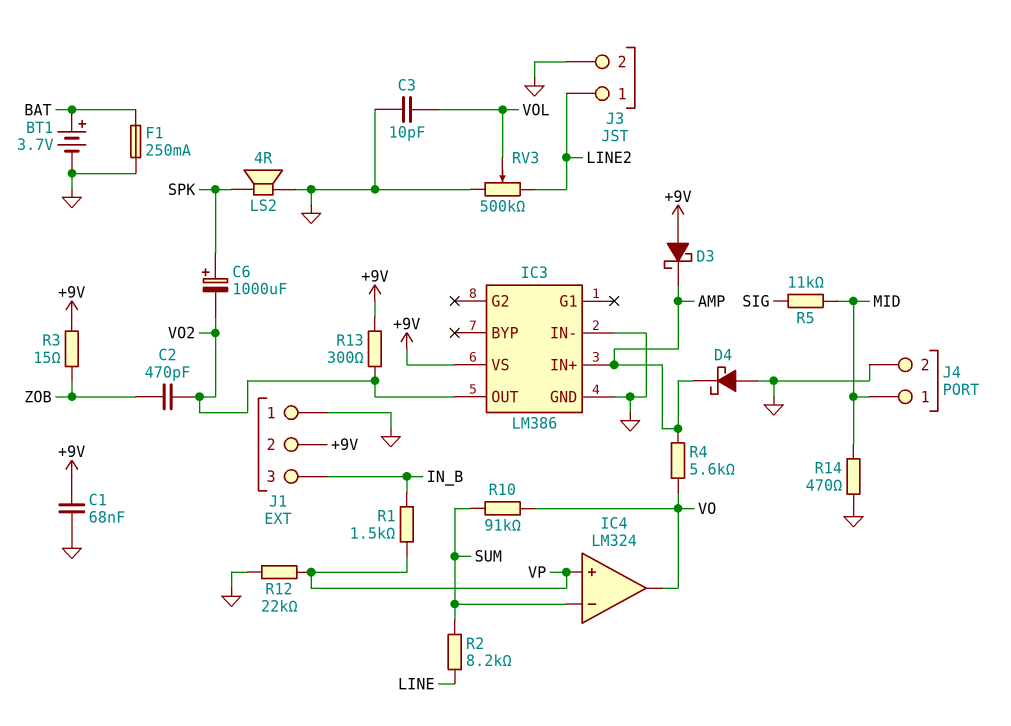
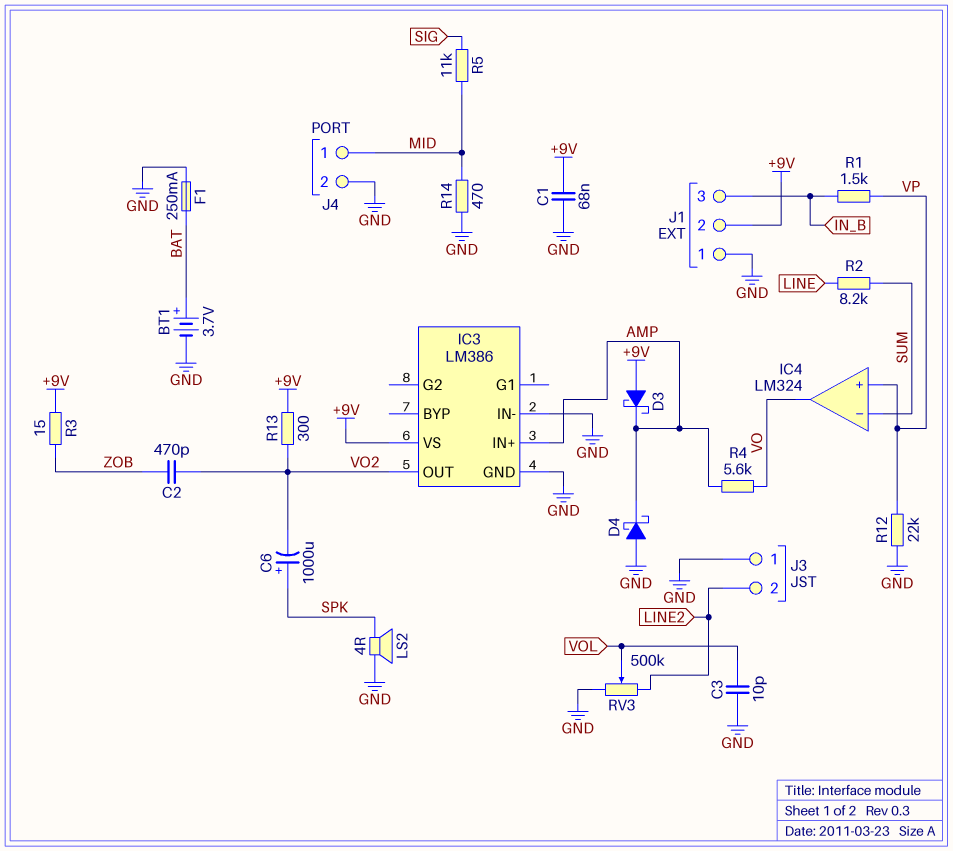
J3 pin 1: LINE2 -> GND
J3 pin 2: GND -> LINE2
R10: 91k (SUM, VO) -> none

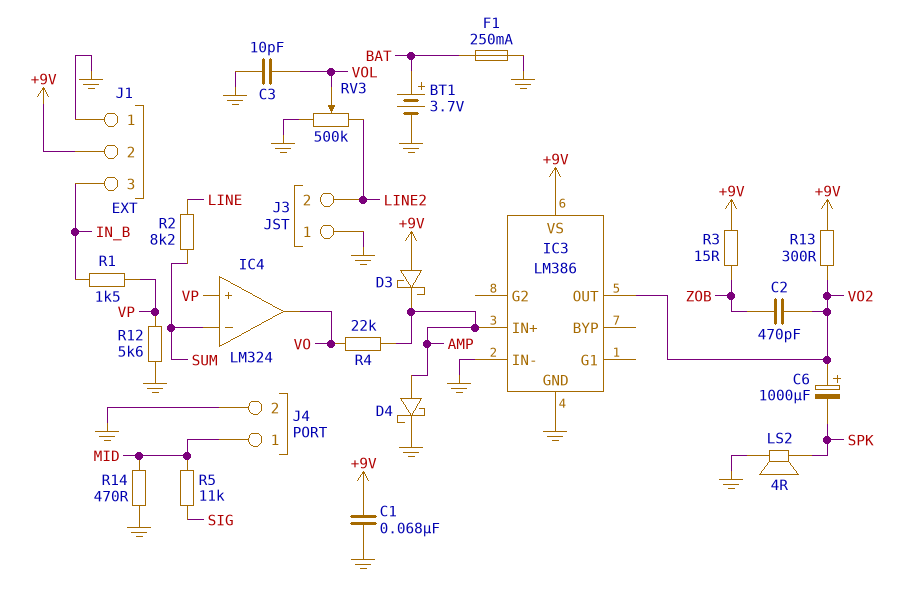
C6: 1000uF (plus SPK, minus VO2) -> 1000uF (plus VO2, minus SPK)
D4: schottky (A GND, K AMP) -> schottky (A AMP, K GND)
R4: 5.6k (AMP, VO) -> 22k (AMP, VO)
R12: 22k (GND, VP) -> 5.6k (GND, VP)

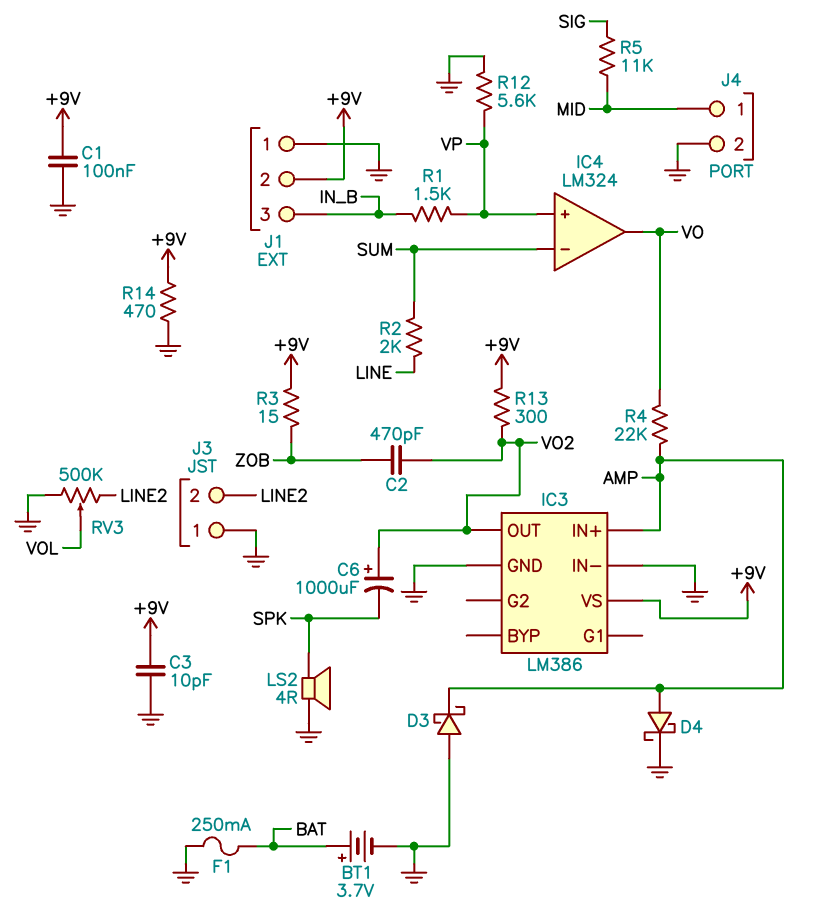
C1: 68nF (+9V, GND) -> 100nF (+9V, GND)
C3: 10pF (GND, VOL) -> 10pF (+9V, GND)
D3: schottky (A +9V, K AMP) -> schottky (A GND, K AMP)
R2: 8.2k (LINE, SUM) -> 2k (LINE, SUM)
R14: 470 (GND, MID) -> 470 (+9V, GND)

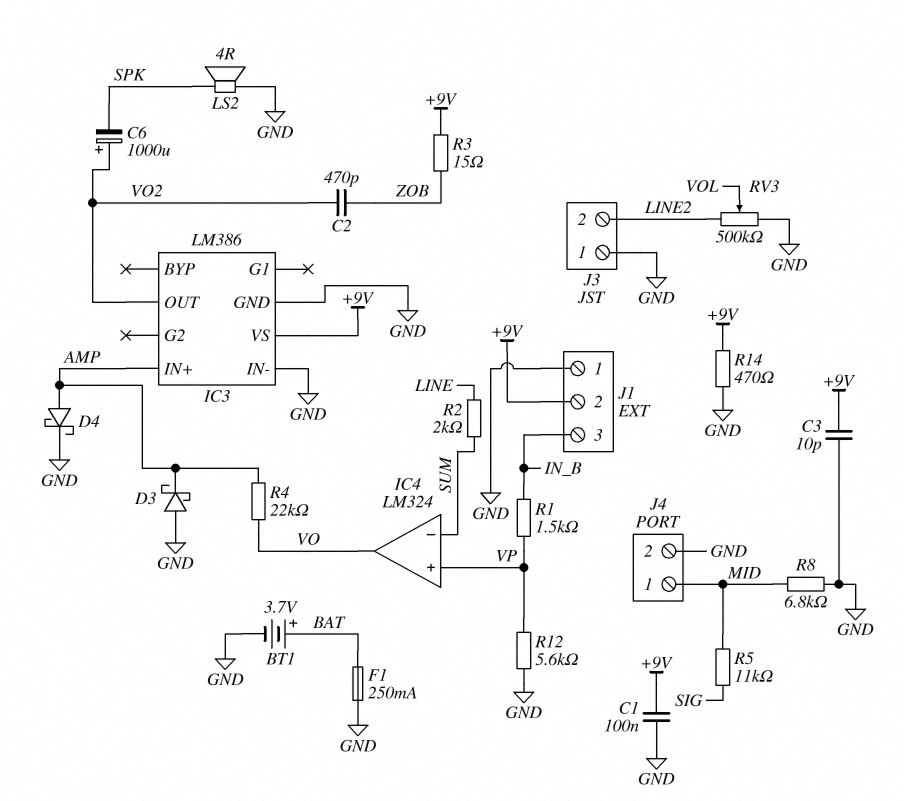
R8: none -> 6.8k (GND, MID)
R13: 300 (+9V, VO2) -> none

